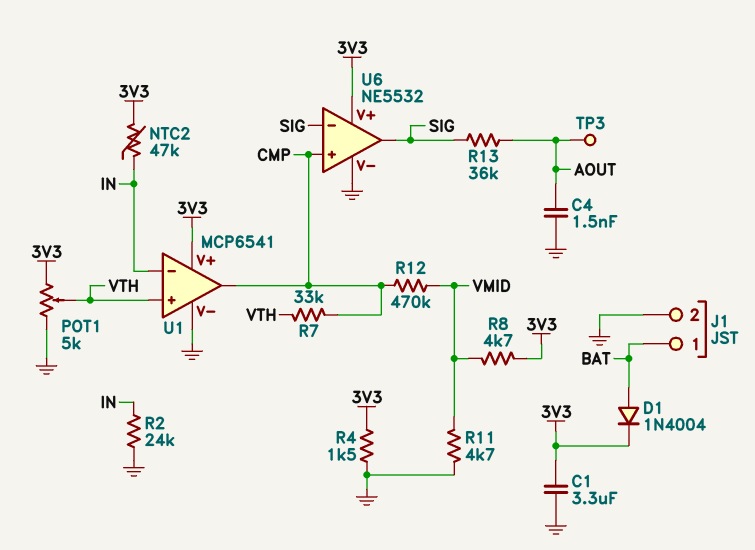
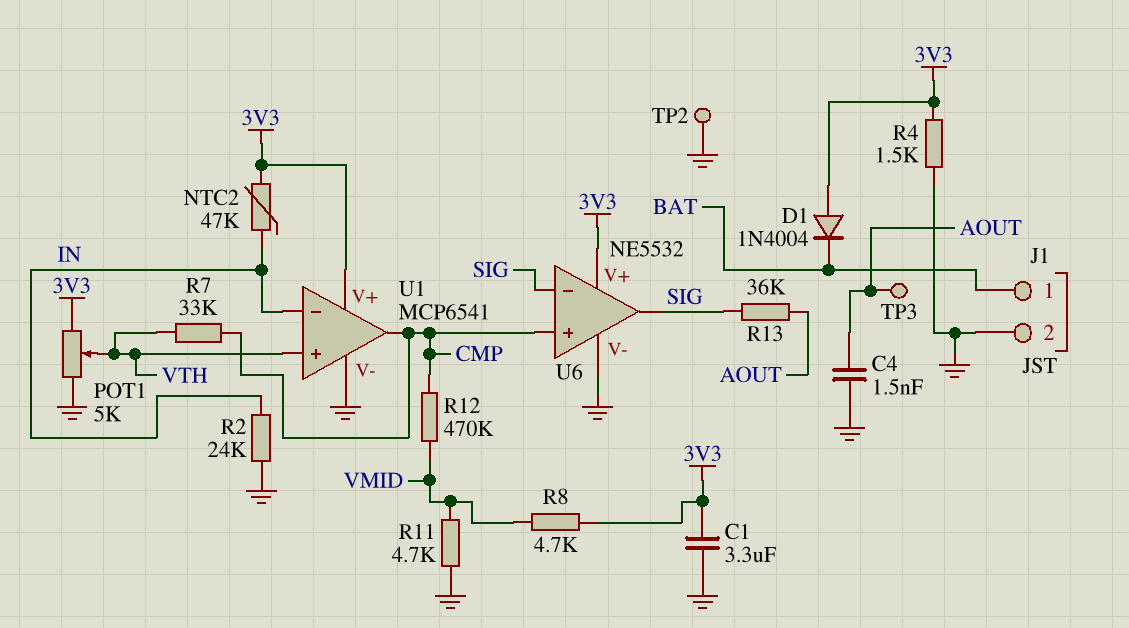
D1: diode 1N4004 (A BAT, K 3V3) -> diode 1N4004 (A 3V3, K BAT)
TP2: none -> test point (GND)

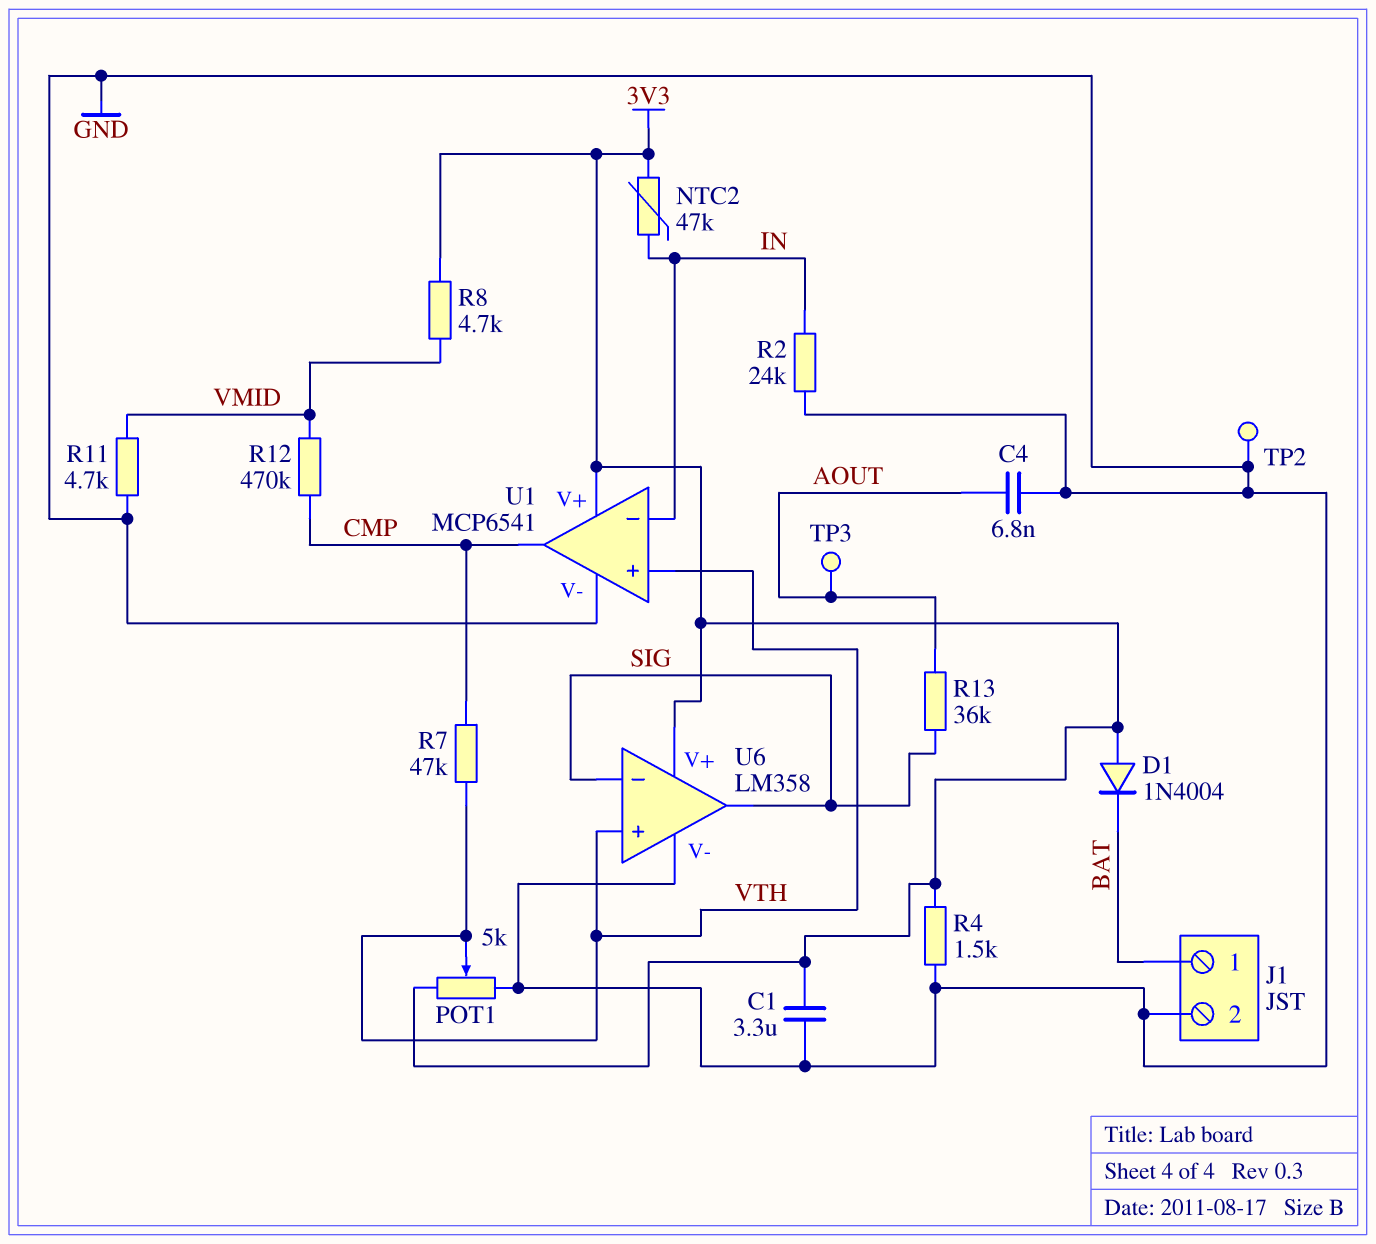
C4: 1.5nF (AOUT, GND) -> 6.8nF (AOUT, GND)
R7: 33k (CMP, VTH) -> 47k (CMP, VTH)
U6: NE5532 -> LM358
U6 pin in+: CMP -> VTH

